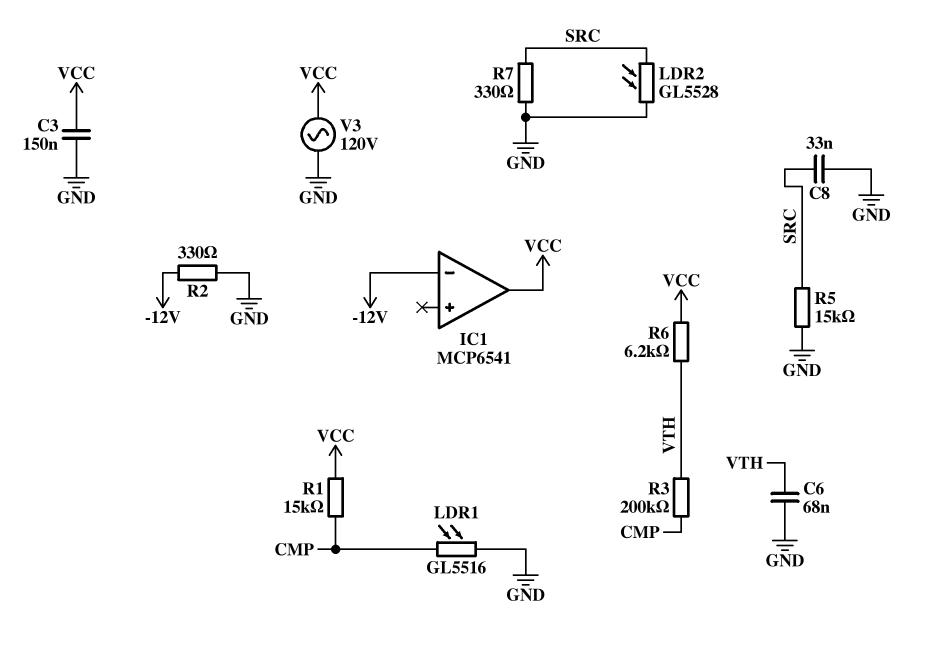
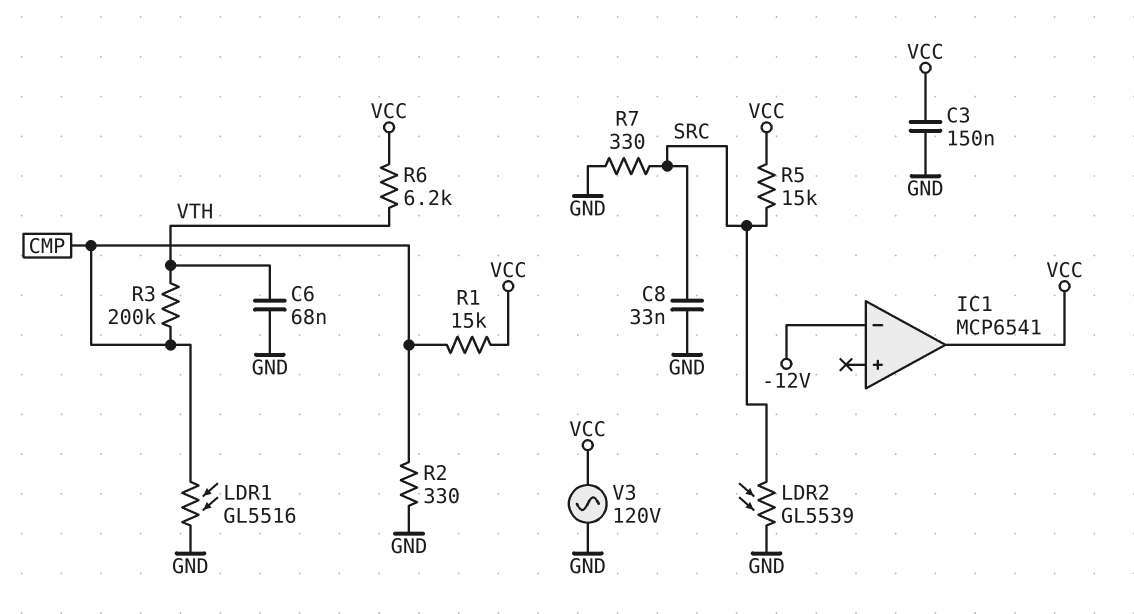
LDR2: GL5528 (GND, SRC) -> GL5539 (GND, SRC)
R2: 330 (-12V, GND) -> 330 (CMP, GND)
R5: 15k (GND, SRC) -> 15k (SRC, VCC)

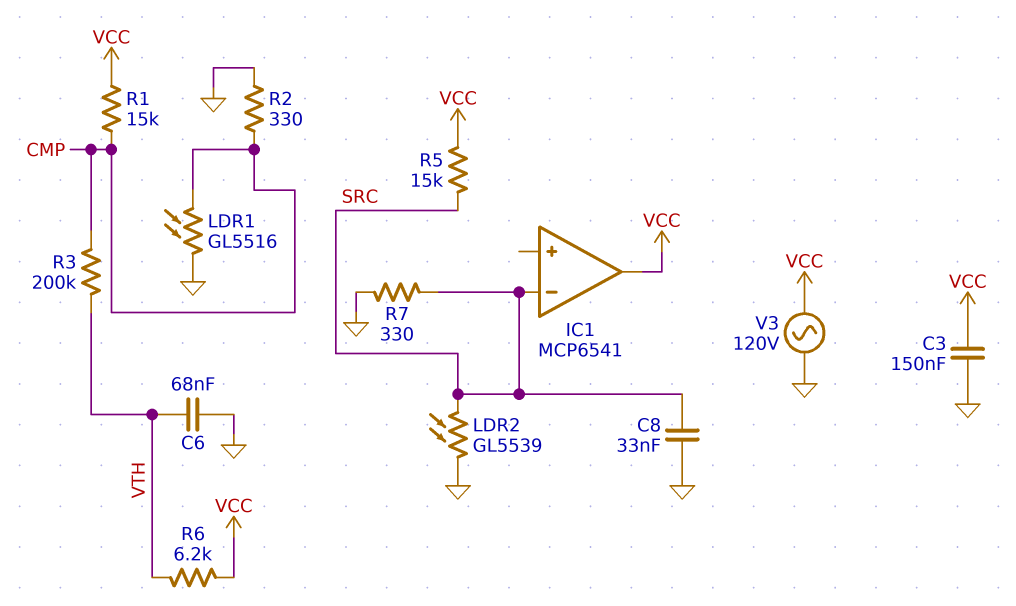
IC1 pin in-: -12V -> SRC

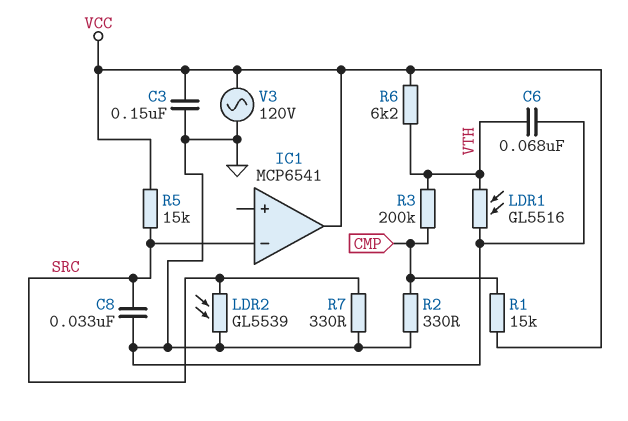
LDR1: GL5516 (CMP, GND) -> GL5516 (GND, VTH)

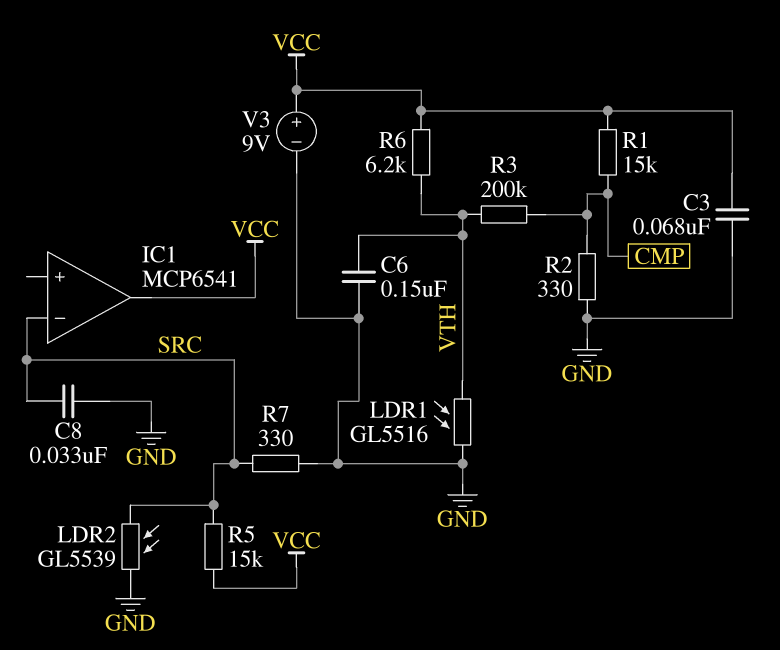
C3: 150nF (GND, VCC) -> 68nF (GND, VCC)
C6: 68nF (GND, VTH) -> 150nF (GND, VTH)
V3: AC 120V (GND, VCC) -> 9V (plus VCC, minus GND)

